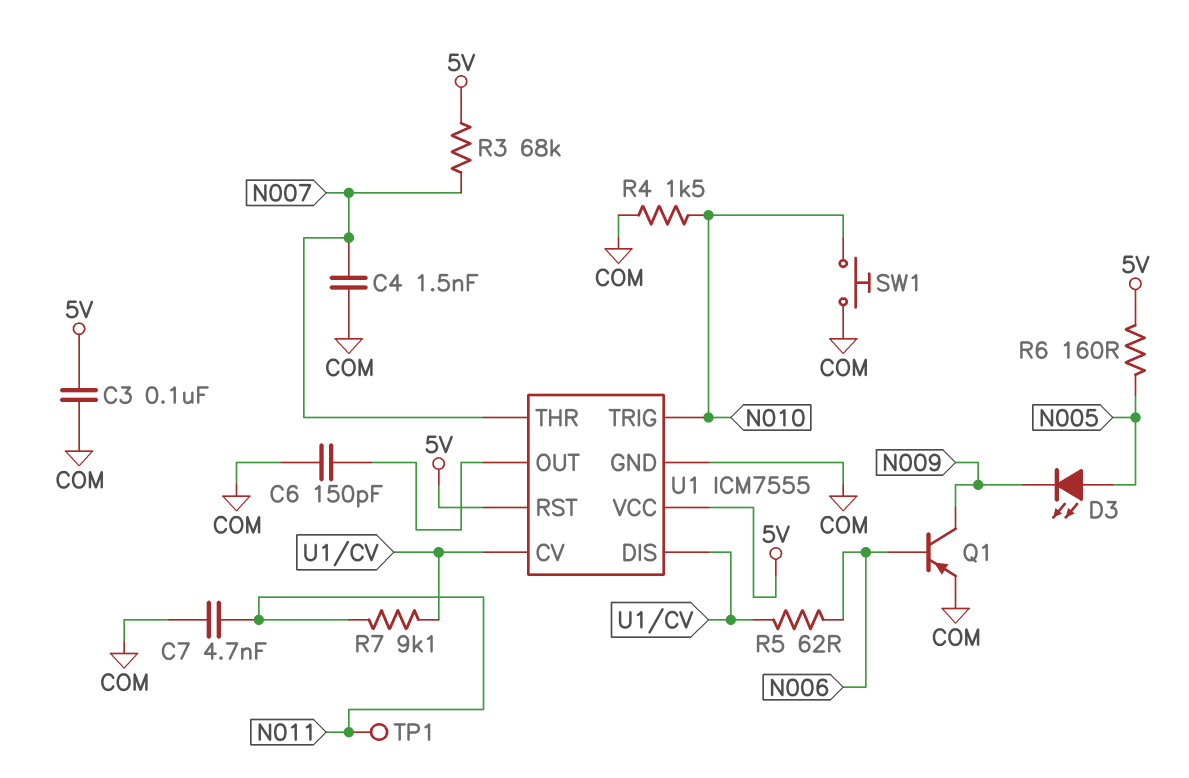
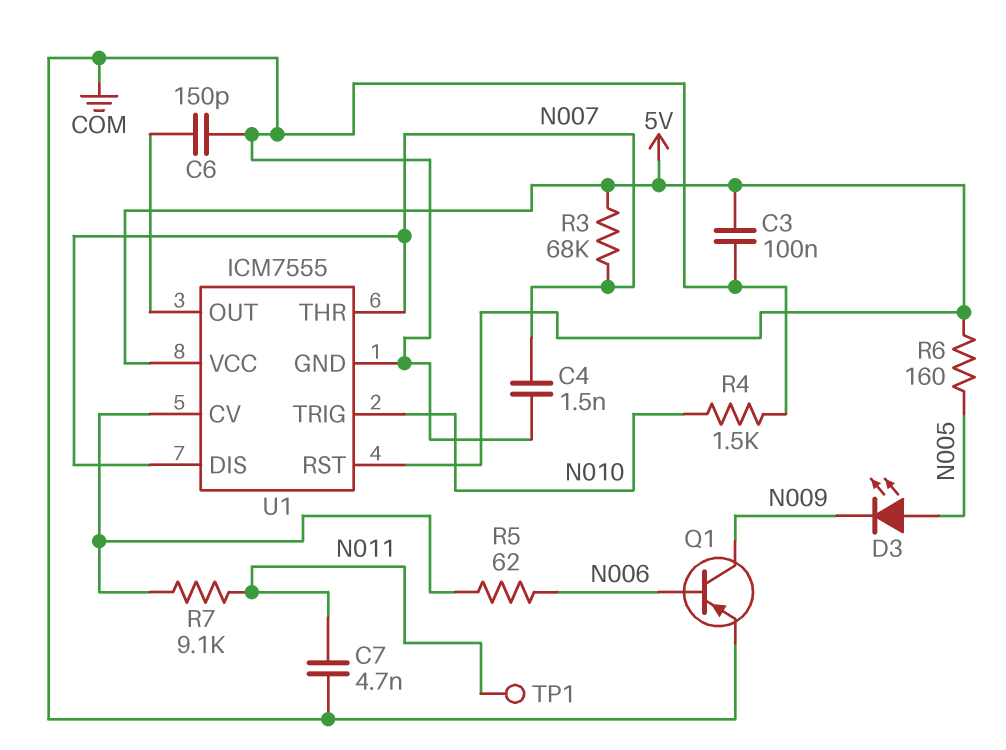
SW1: button (COM, N010) -> none
U1 pin DIS: U1/CV -> N007

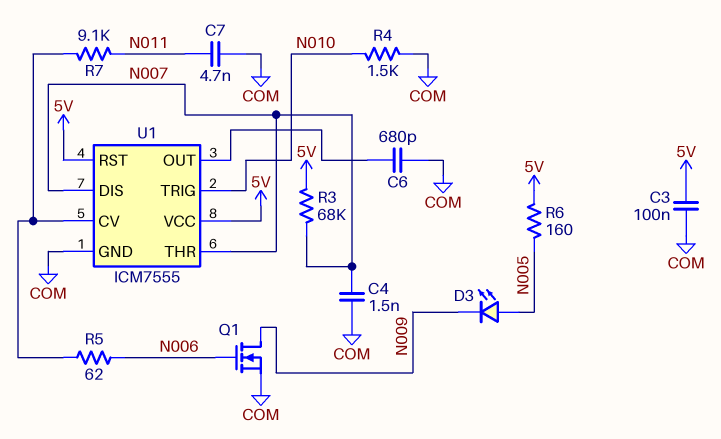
C6: 150pF (COM, U1/OUT) -> 680pF (COM, U1/OUT)
Q1: PNP (B N006, C N009, E COM) -> NMOS (G N006, D N009, S COM)
TP1: test point (N011) -> none

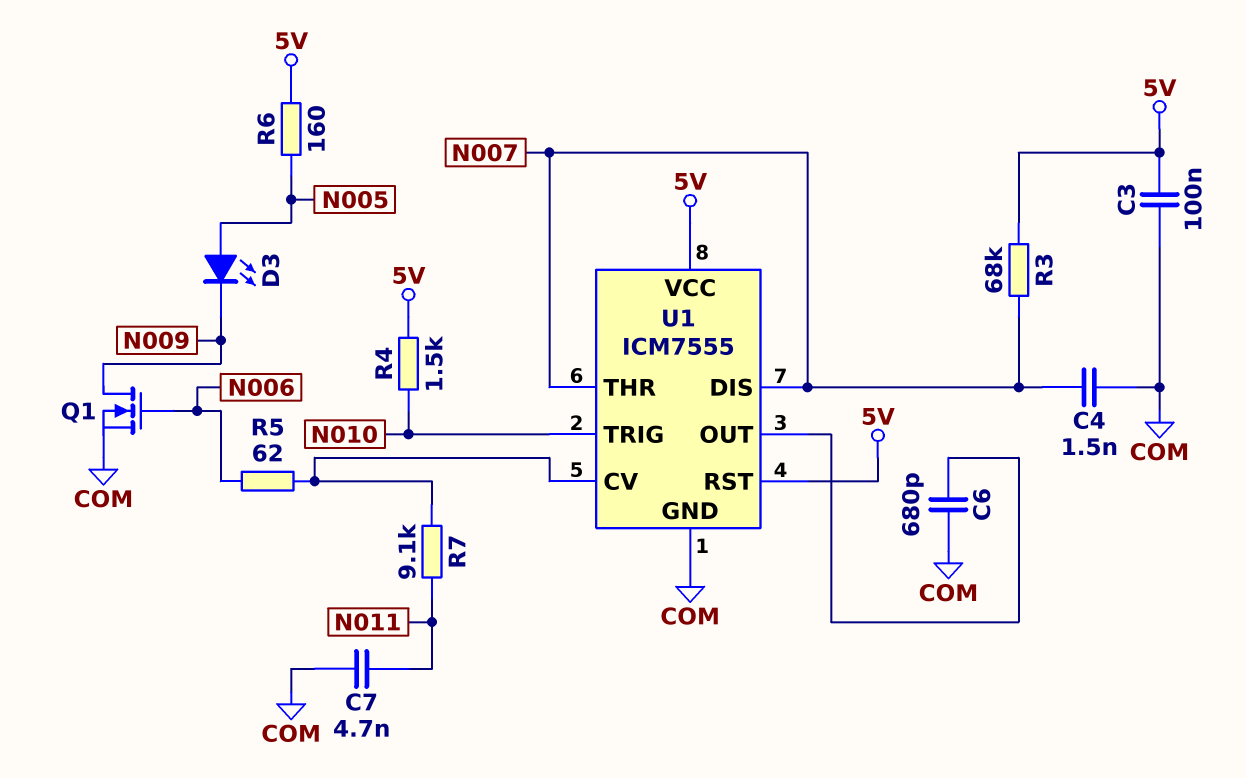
R4: 1.5k (COM, N010) -> 1.5k (5V, N010)

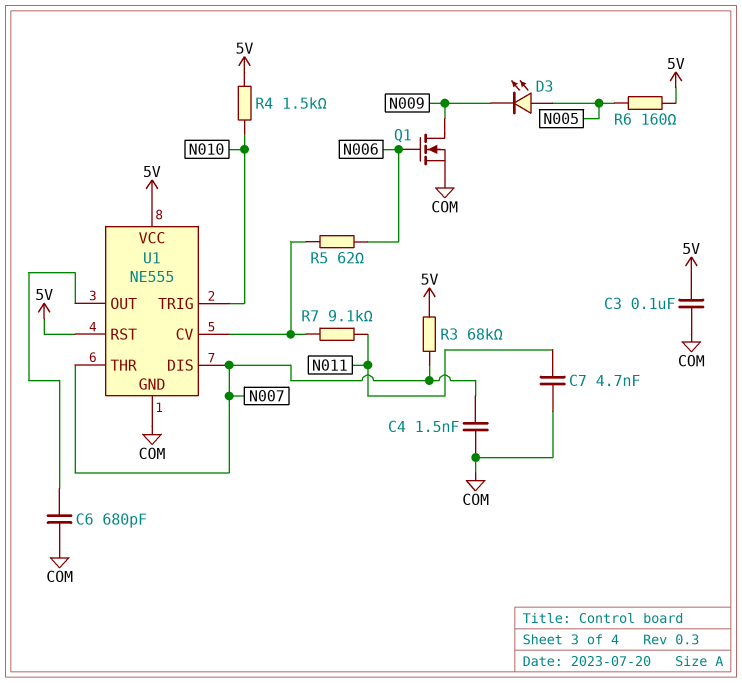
U1: ICM7555 -> NE555

